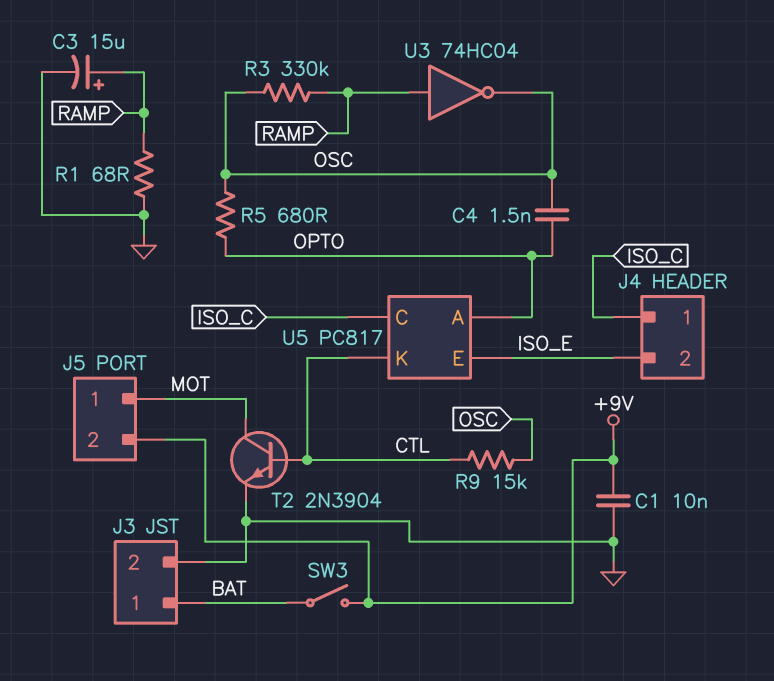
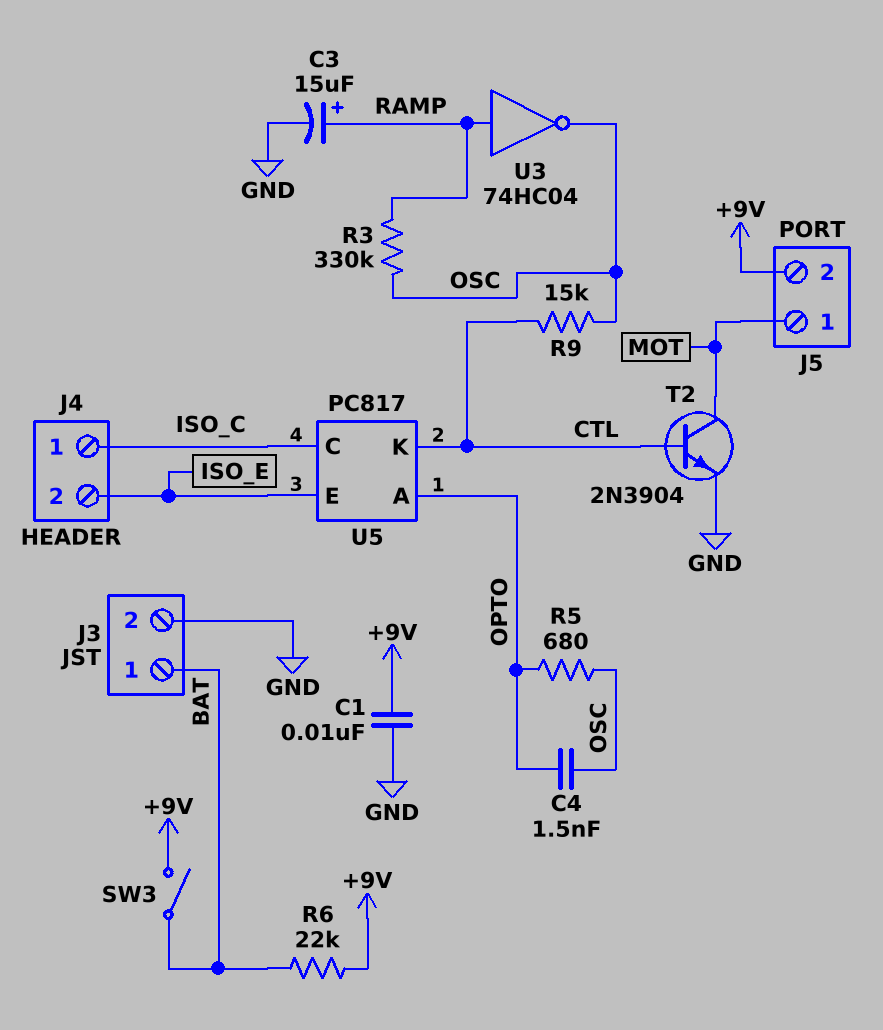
R1: 68 (GND, RAMP) -> none
R6: none -> 22k (+9V, BAT)

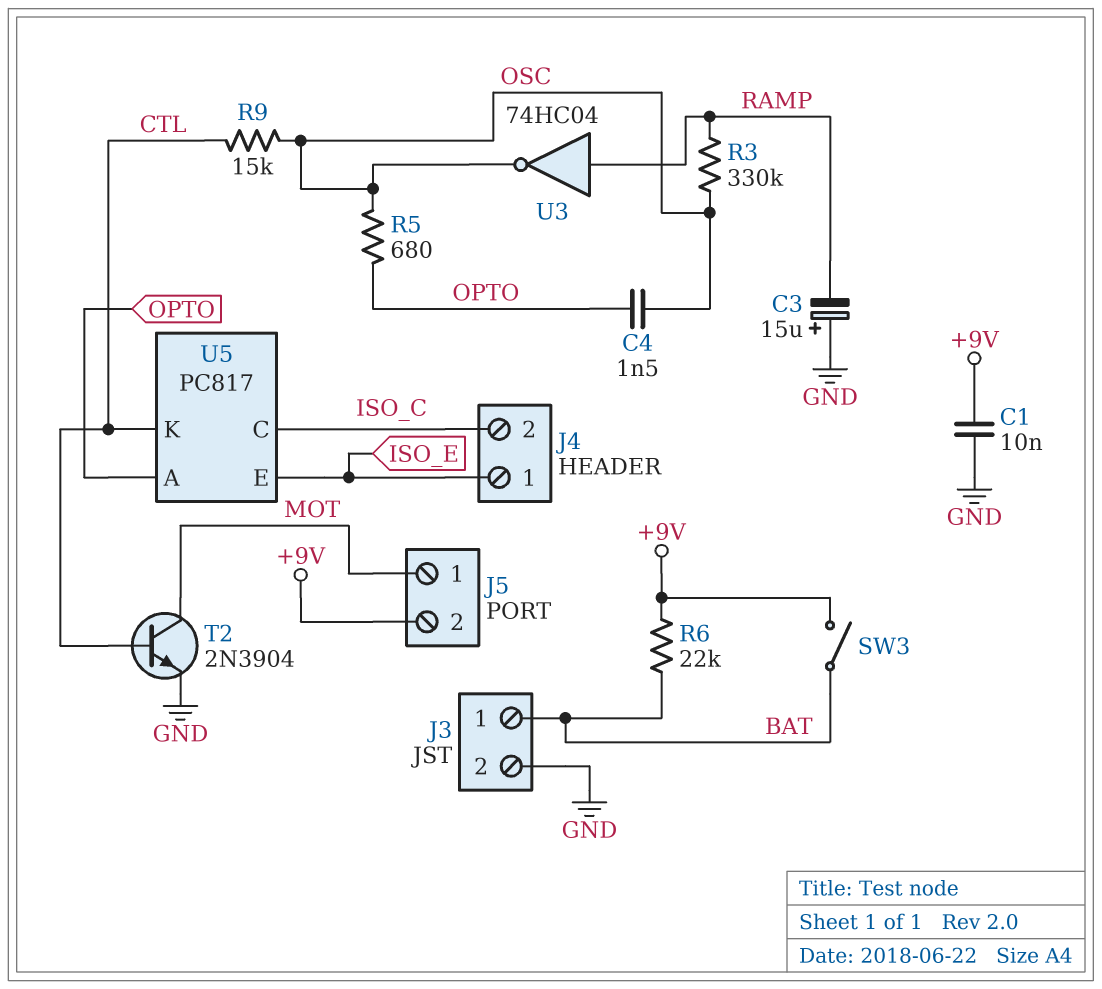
C3: 15uF (plus RAMP, minus GND) -> 15uF (plus GND, minus RAMP)
J4 pin 1: ISO_C -> ISO_E
J4 pin 2: ISO_E -> ISO_C

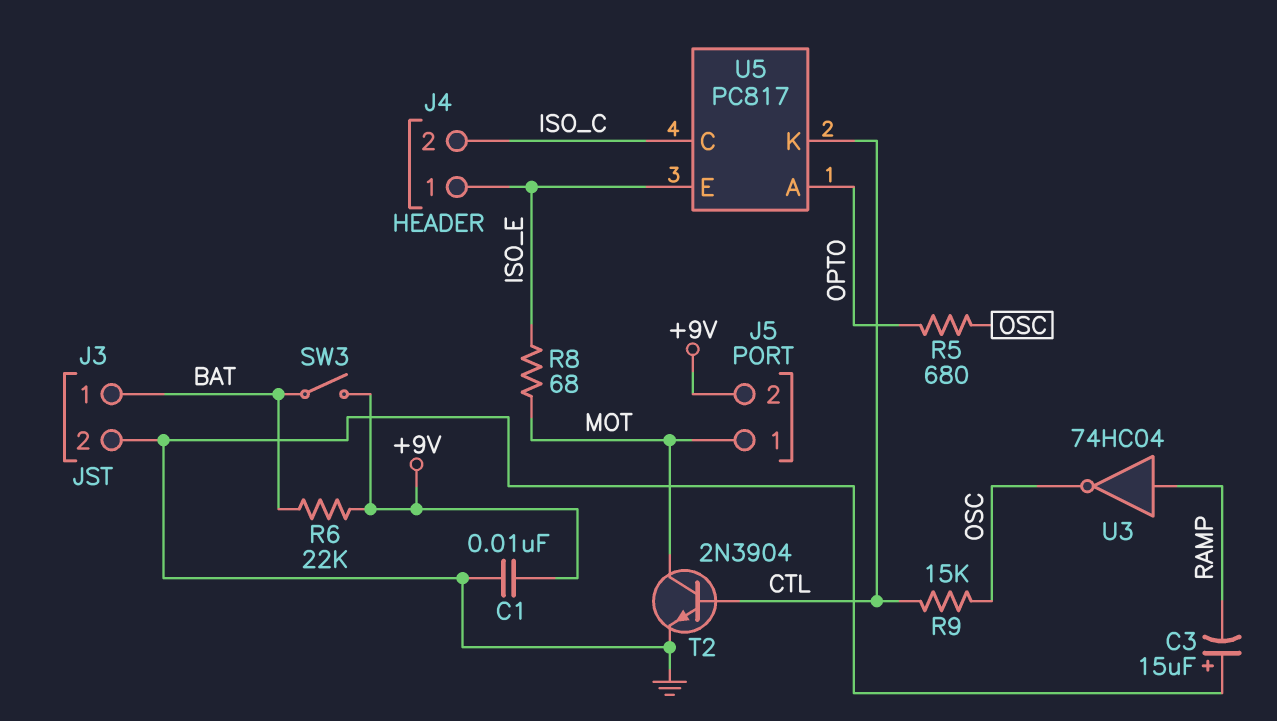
C4: 1.5nF (OPTO, OSC) -> none
R3: 330k (OSC, RAMP) -> none
R8: none -> 68 (ISO_E, MOT)

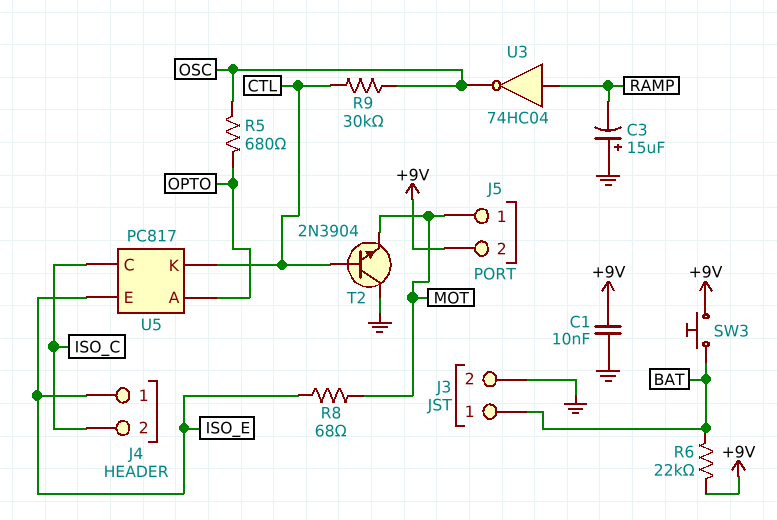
R9: 15k (CTL, OSC) -> 30k (CTL, OSC)
SW3: switch (+9V, BAT) -> button (+9V, BAT)
T2: NPN 2N3904 (B CTL, C MOT, E GND) -> NPN 2N3904 (B CTL, C GND, E MOT)

